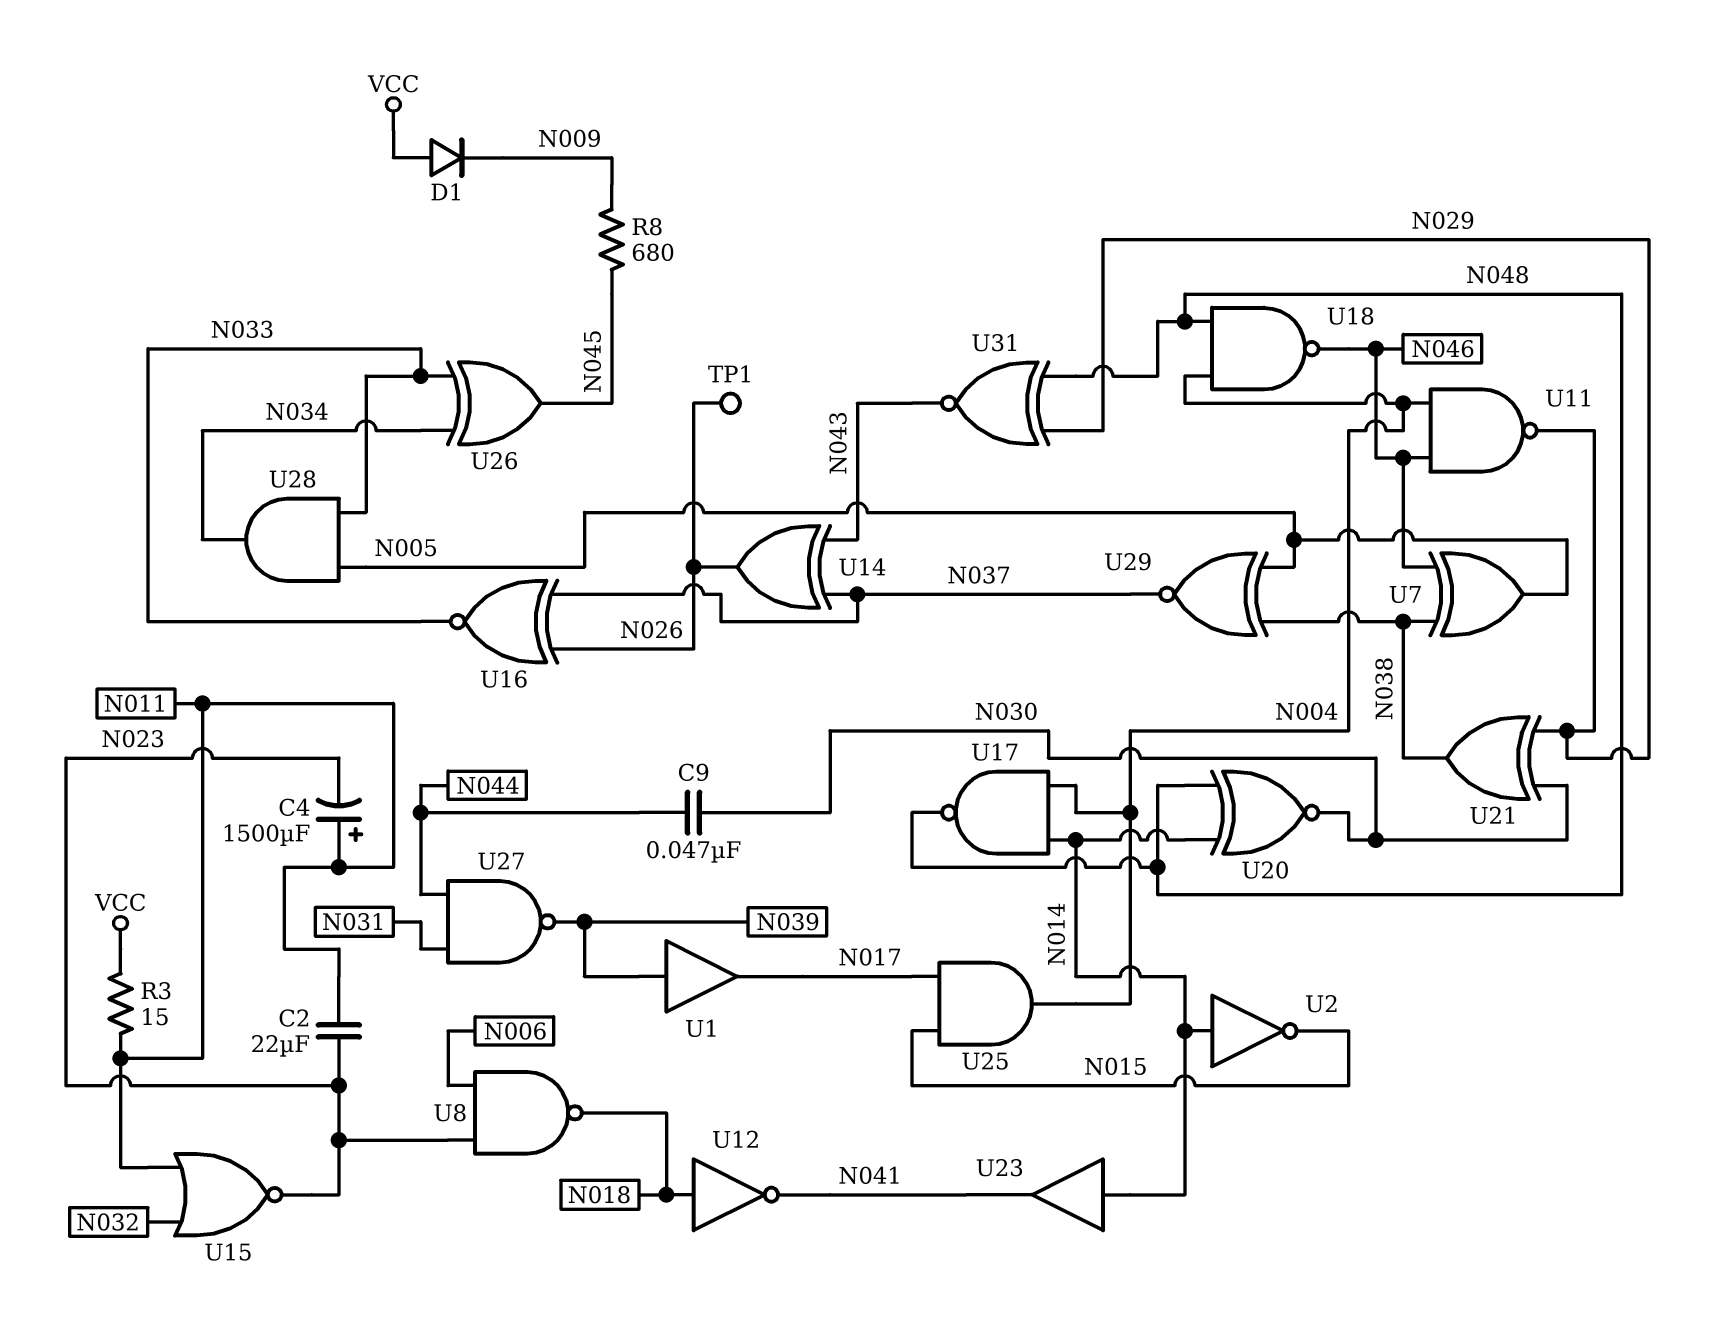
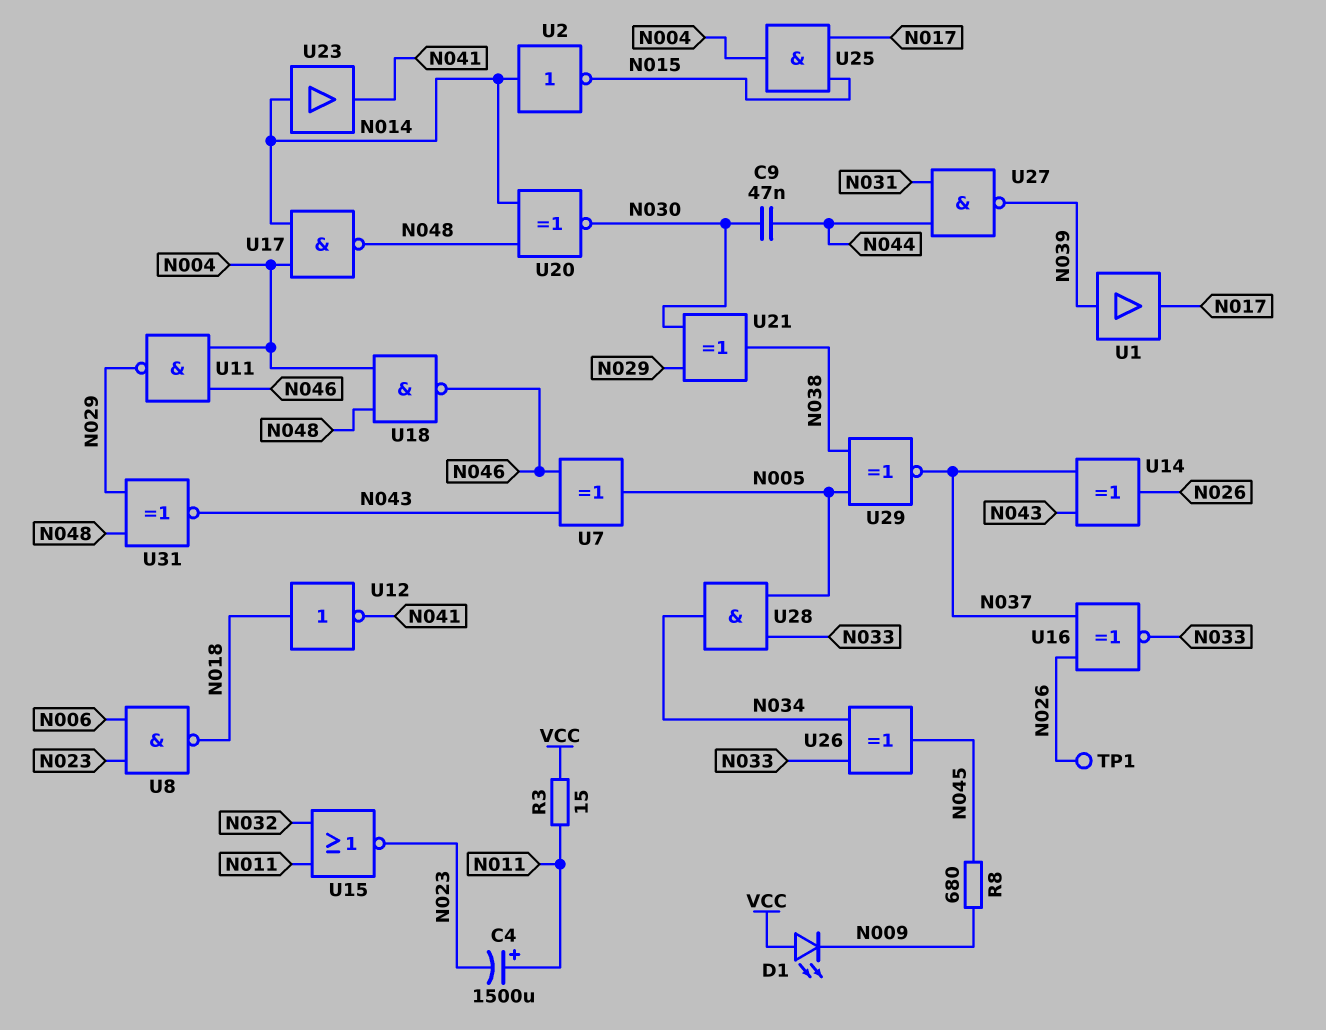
C2: 22uF (N011, N023) -> none
D1: diode (A VCC, K N009) -> LED (A VCC, K N009)
U7: XOR (in N038, in N046, out N005) -> XOR (in N043, in N046, out N005)

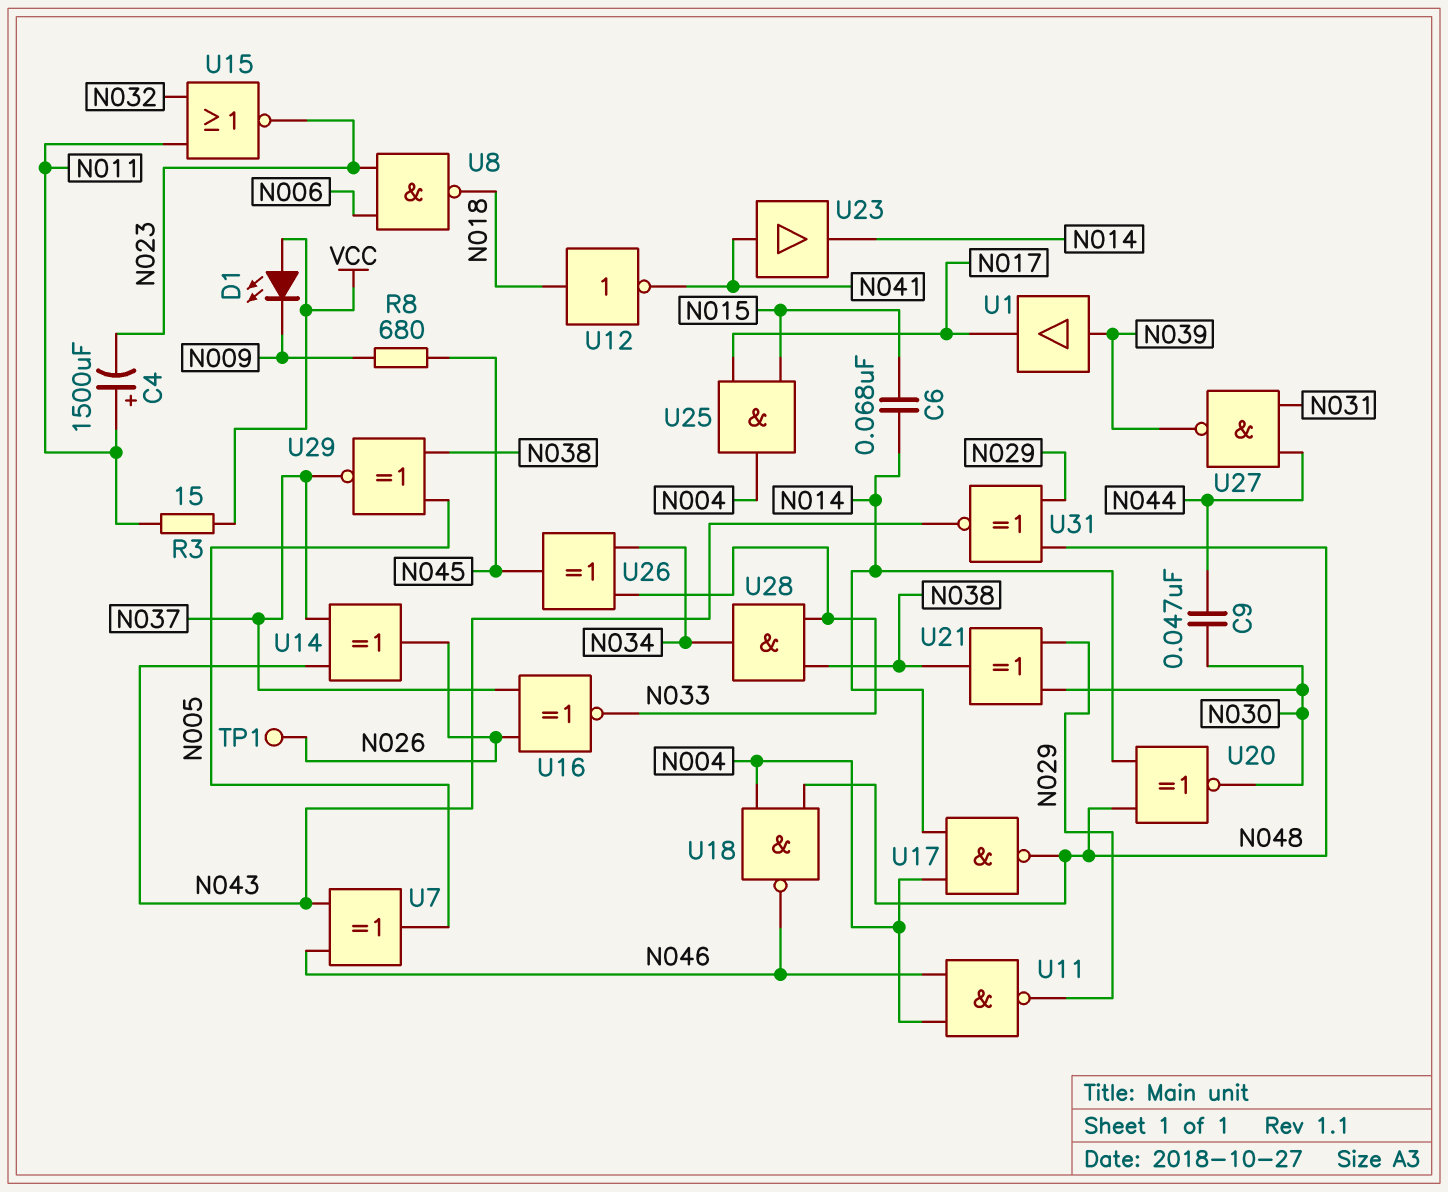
C6: none -> 68nF (N014, N015)
U2: NOT (in N014, out N015) -> none
U23: buffer (in N014, out N041) -> buffer (in N041, out N014)
U28: AND (in N005, in N033, out N034) -> AND (in N033, in N038, out N034)

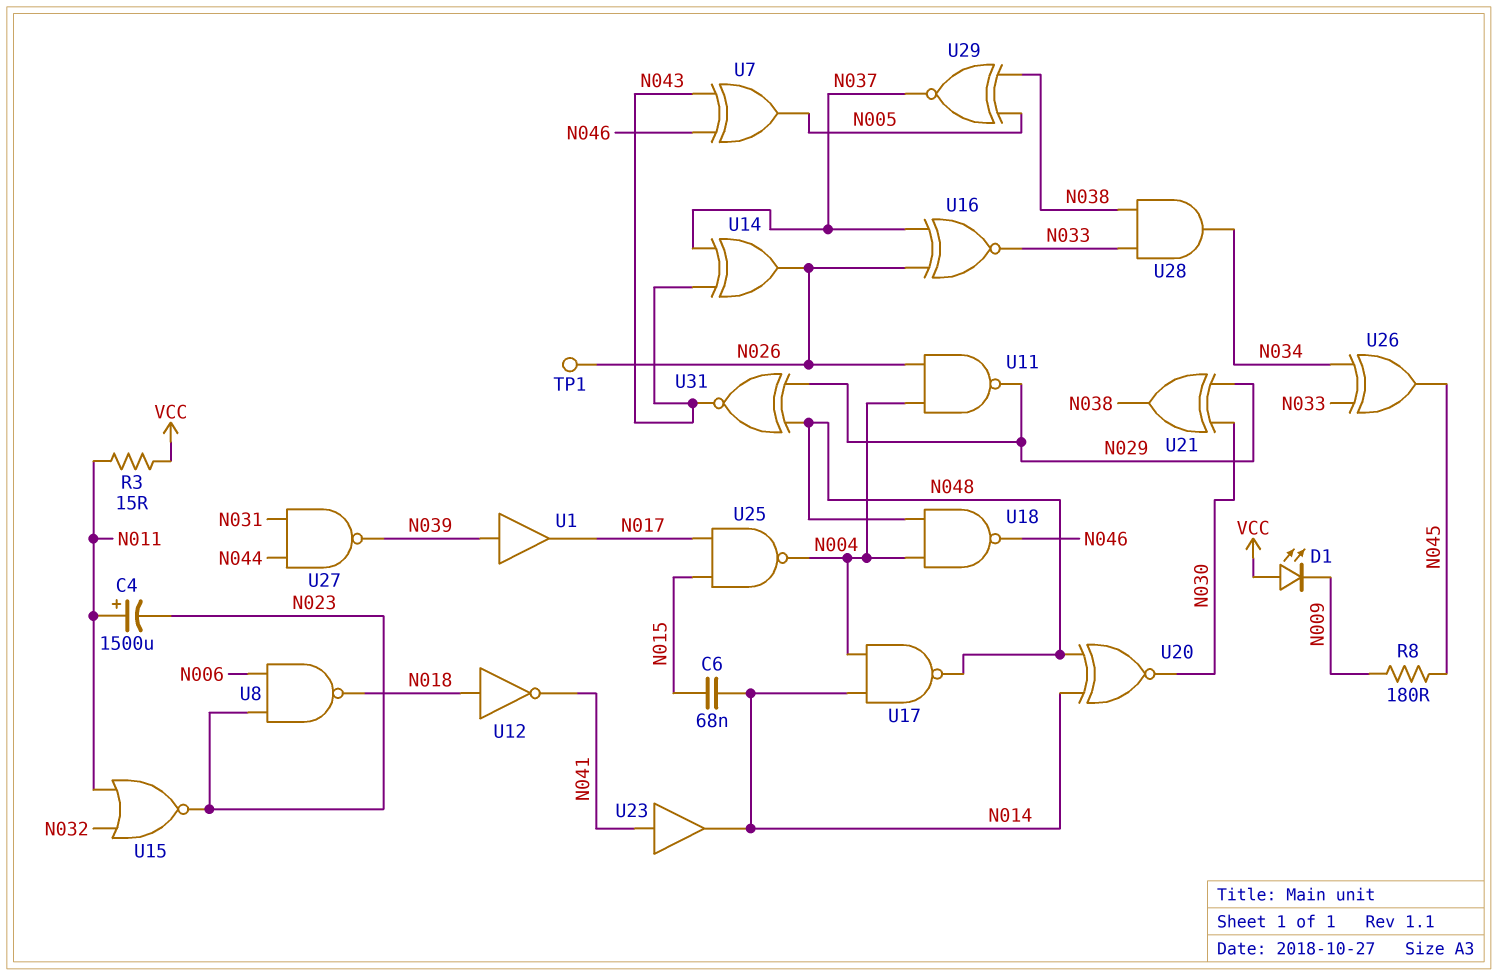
C9: 47nF (N030, N044) -> none
R8: 680 (N009, N045) -> 180 (N009, N045)
U11: NAND (in N004, in N046, out N029) -> NAND (in N004, in N026, out N029)
U25: AND (in N015, in N017, out N004) -> NAND (in N015, in N017, out N004)

